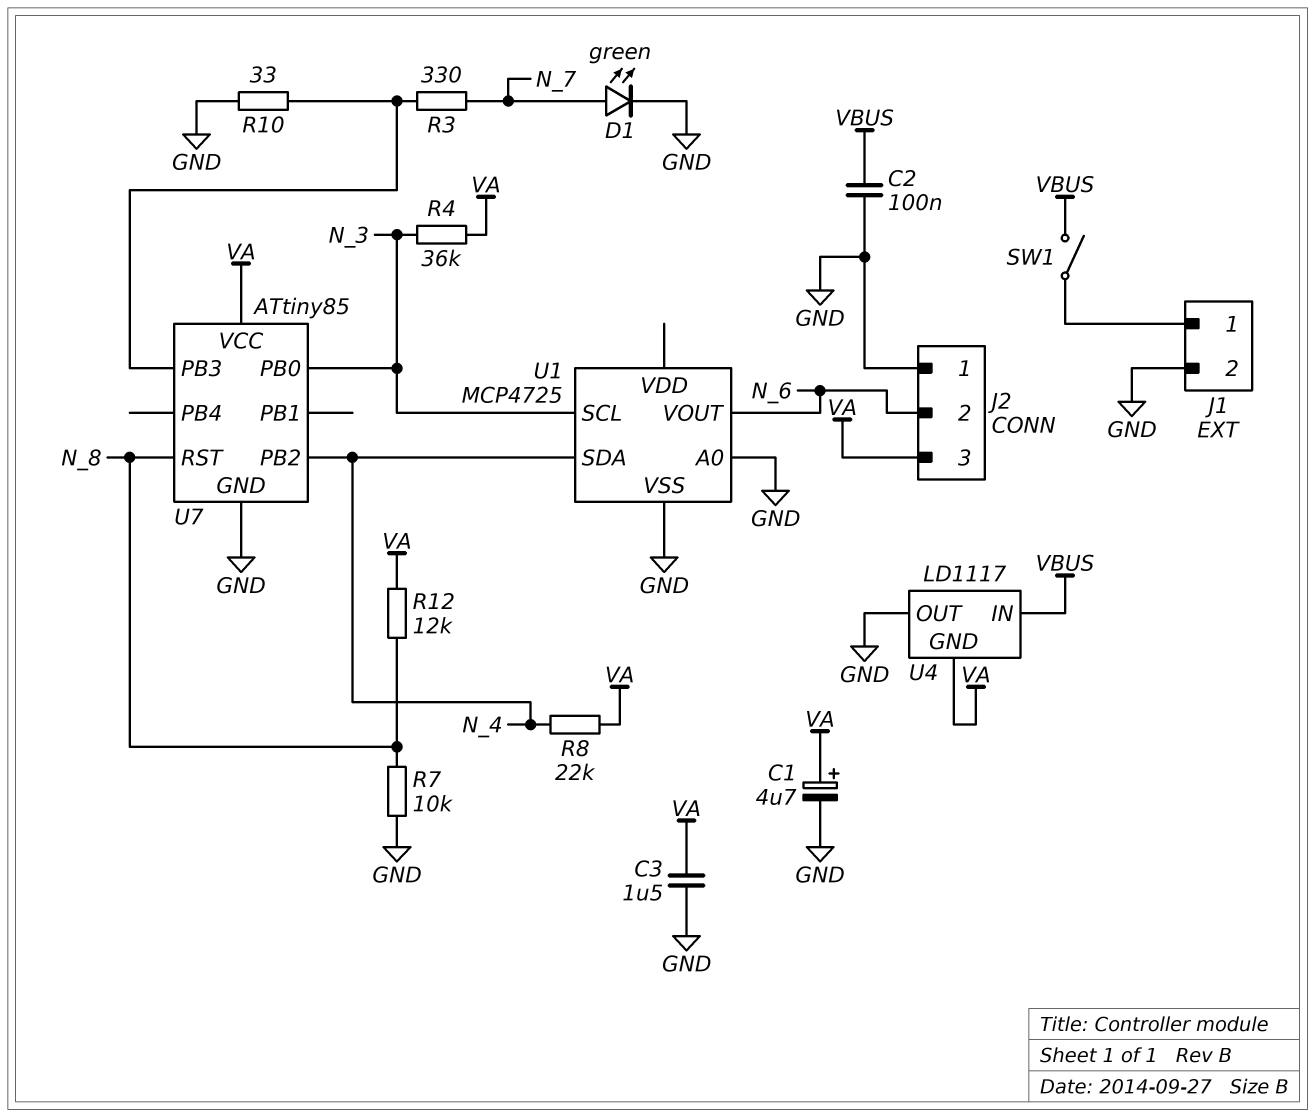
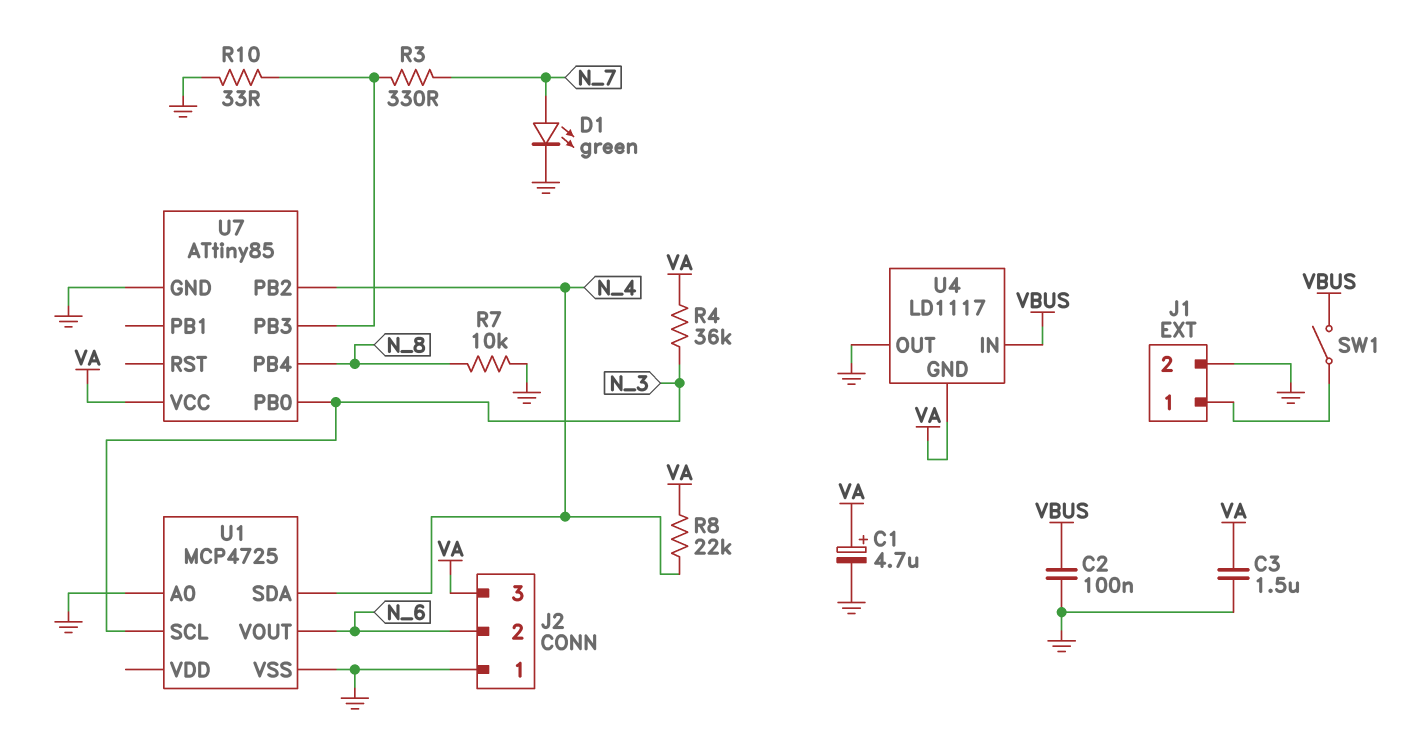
R12: 12k (N_8, VA) -> none
U7 pin PB4: none -> N_8
U7 pin RST: N_8 -> none

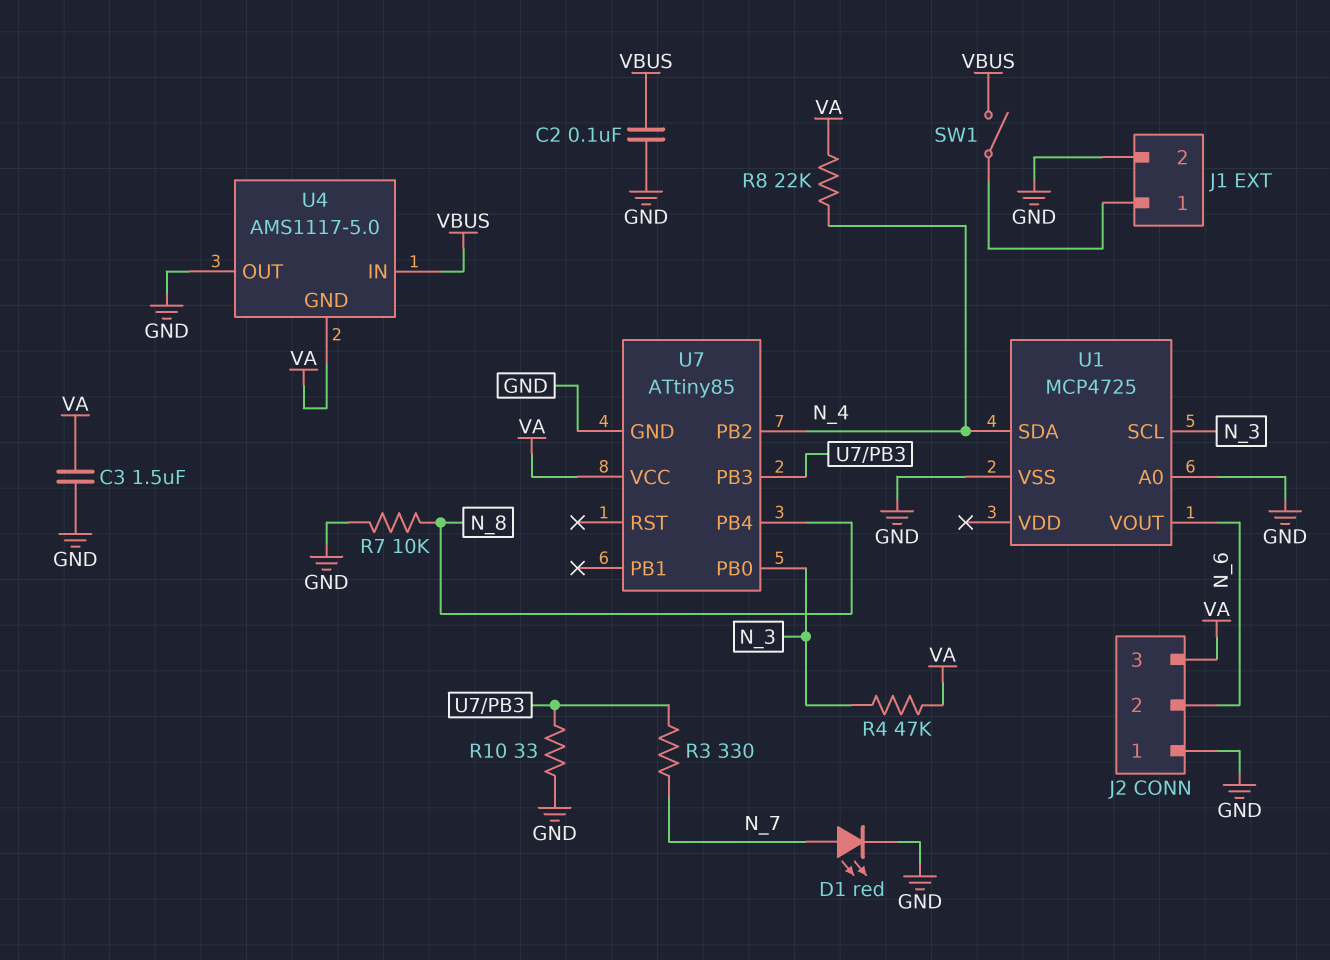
C1: 4.7uF (plus VA, minus GND) -> none
D1: LED green (A N_7, K GND) -> LED red (A N_7, K GND)
R4: 36k (N_3, VA) -> 47k (N_3, VA)
U4: LD1117 -> AMS1117-5.0

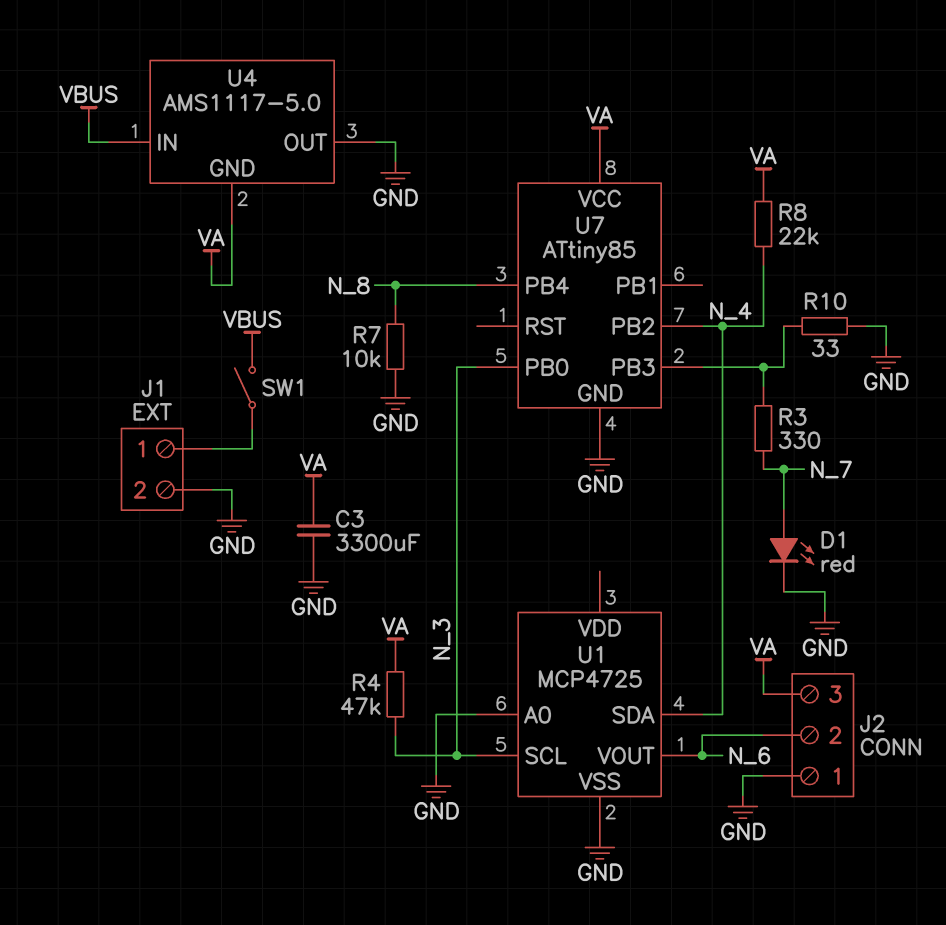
C2: 100nF (GND, VBUS) -> none
C3: 1.5uF (GND, VA) -> 3300uF (GND, VA)

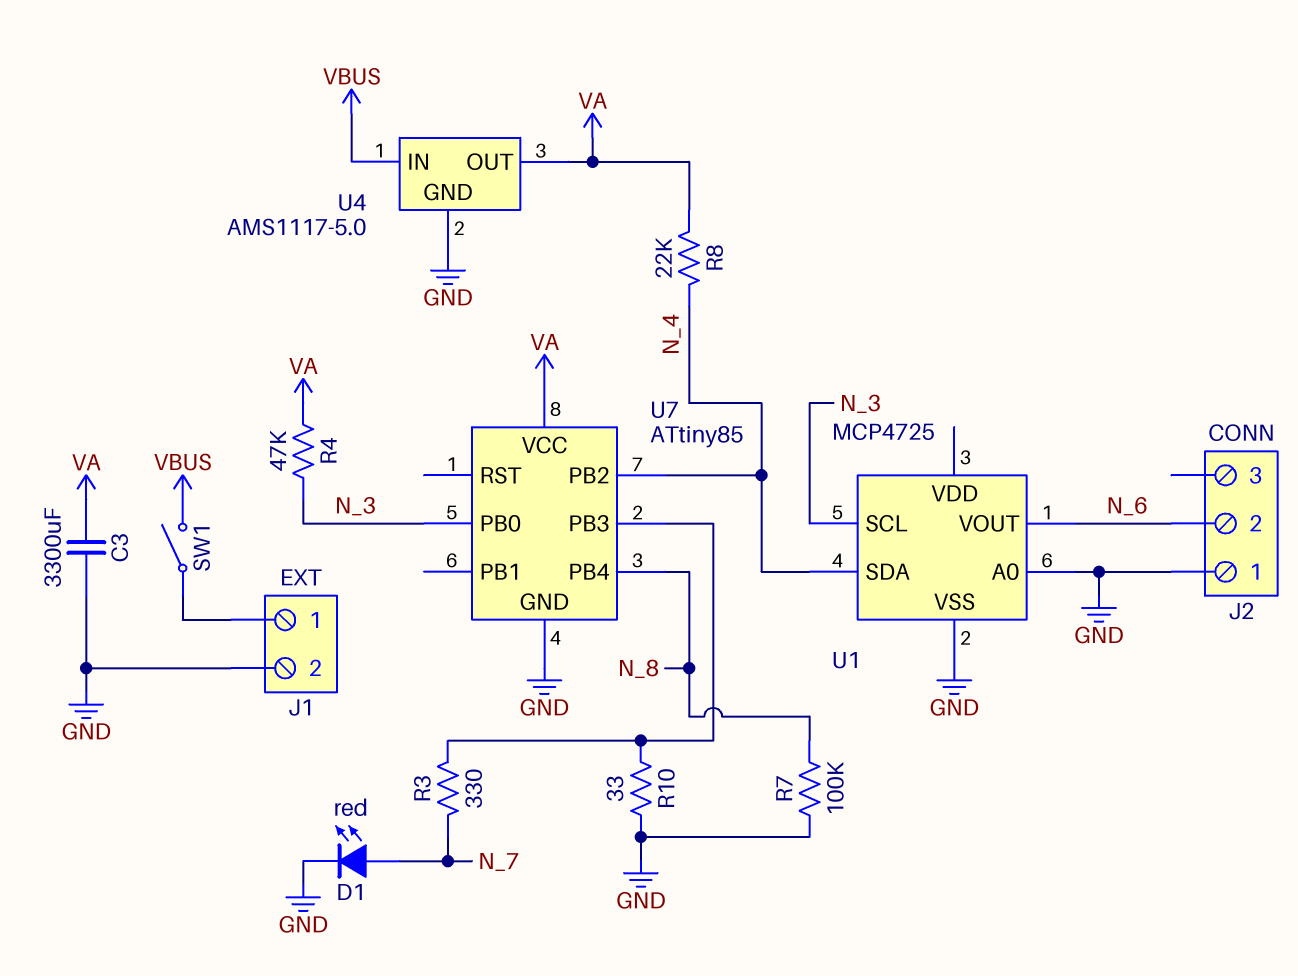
J2 pin 3: VA -> none
R7: 10k (GND, N_8) -> 100k (GND, N_8)
U4 pin GND: VA -> GND
U4 pin OUT: GND -> VA

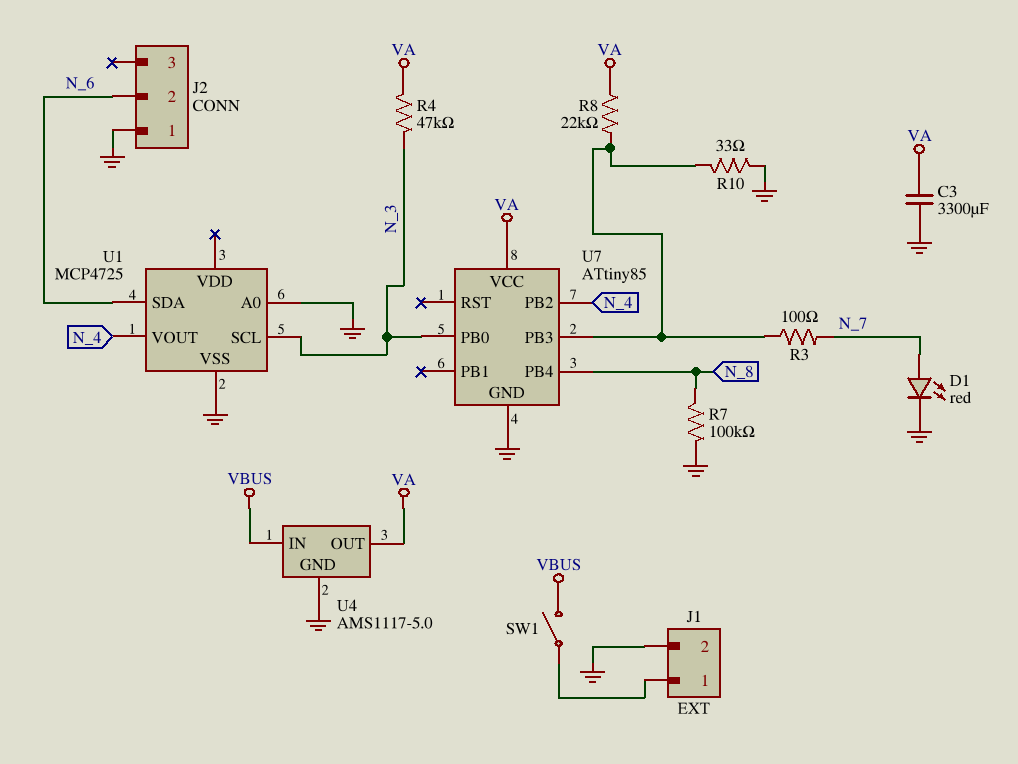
R3: 330 (N_7, U7/PB3) -> 100 (N_7, U7/PB3)
R8: 22k (N_4, VA) -> 22k (U7/PB3, VA)
U1 pin SDA: N_4 -> N_6
U1 pin VOUT: N_6 -> N_4

